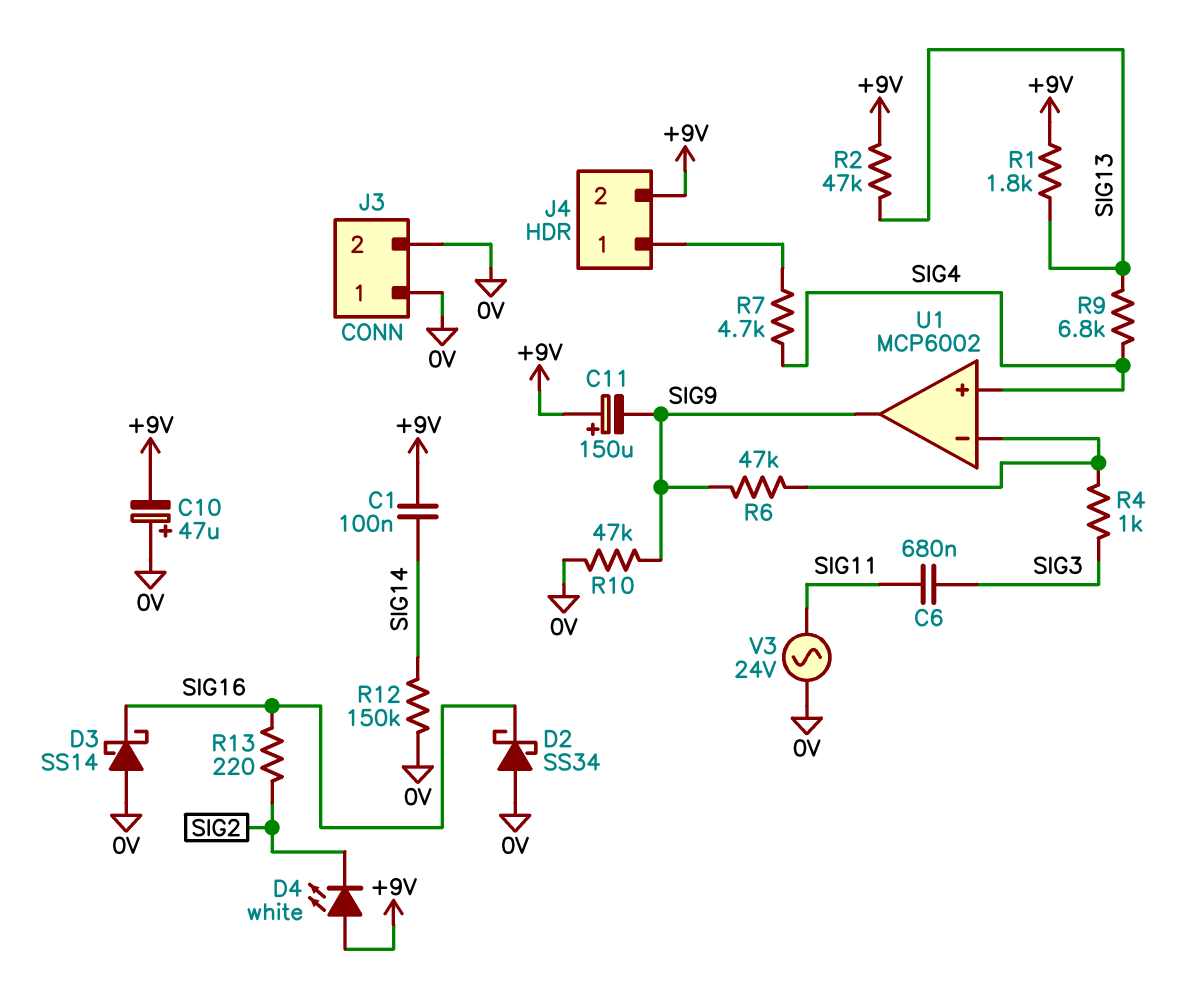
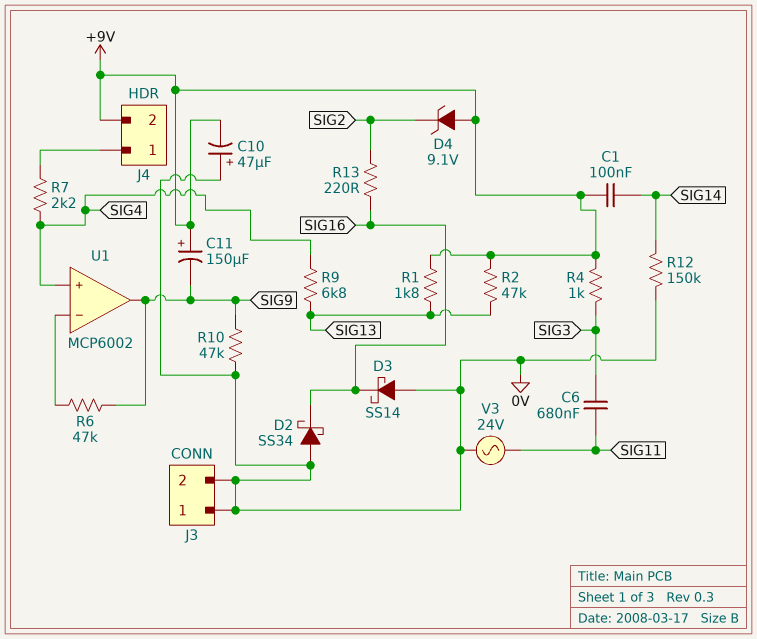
D4: LED white (A +9V, K SIG2) -> zener 9.1V (A +9V, K SIG2)
R4: 1k (SIG3, U1/in-) -> 1k (+9V, SIG3)
R7: 4.7k (J4/1, SIG4) -> 2.2k (J4/1, SIG4)

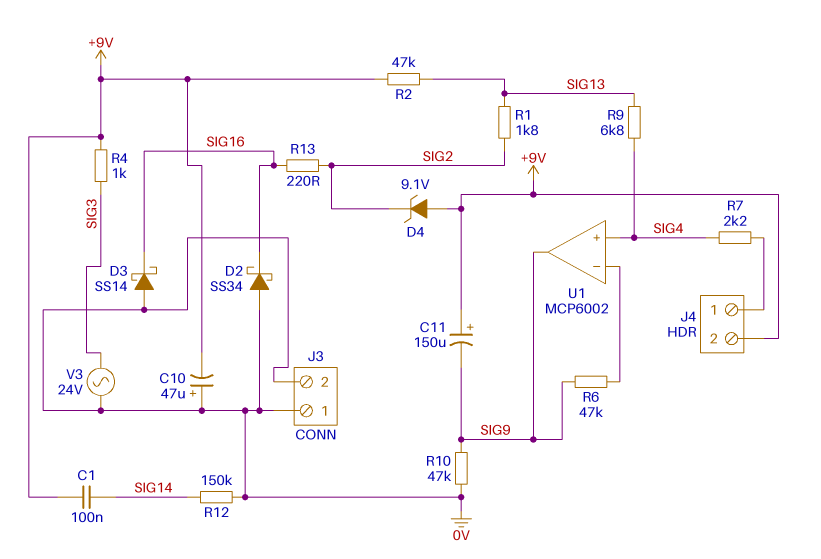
C6: 680nF (SIG3, SIG11) -> none
R1: 1.8k (+9V, SIG13) -> 1.8k (SIG2, SIG13)
V3: AC 24V (0V, SIG11) -> AC 24V (0V, SIG3)

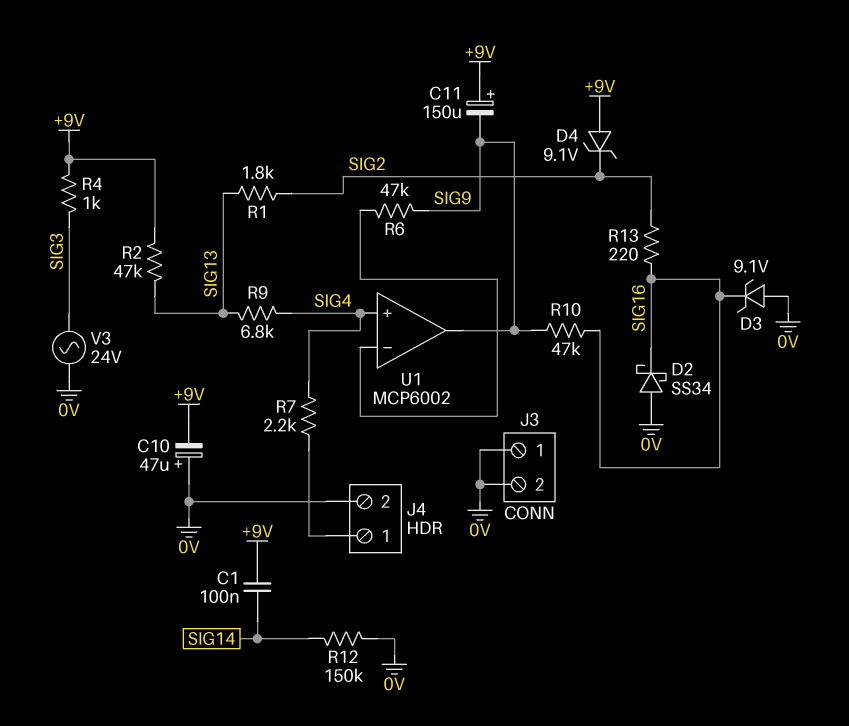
D3: schottky SS14 (A 0V, K SIG16) -> zener 9.1V (A 0V, K SIG16)
J4 pin 2: +9V -> 0V
R10: 47k (0V, SIG9) -> 47k (SIG9, SIG16)

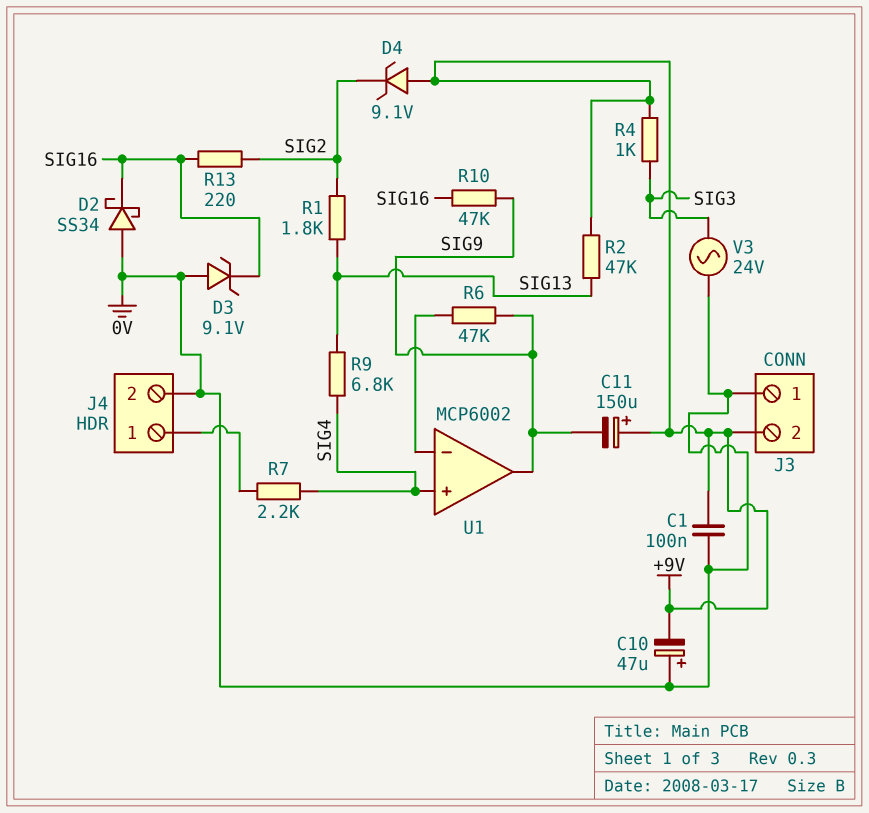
C1: 100nF (+9V, SIG14) -> 100nF (+9V, 0V)
J3 pin 2: 0V -> +9V
R12: 150k (0V, SIG14) -> none

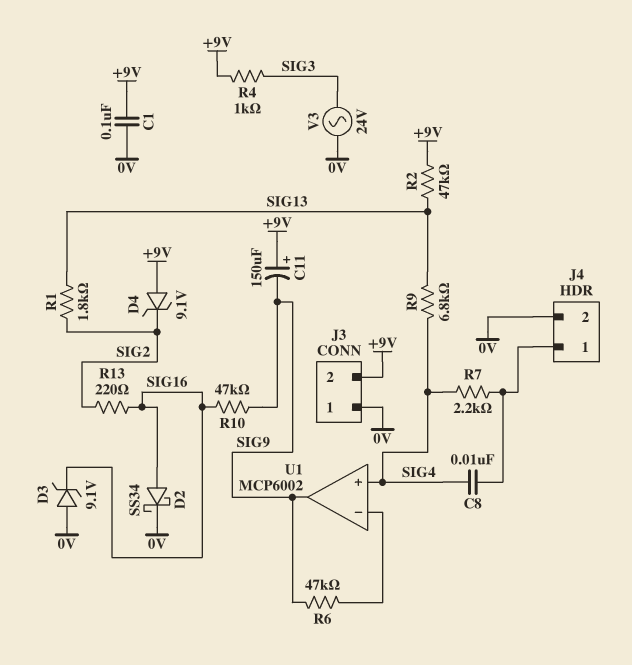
C8: none -> 10nF (J4/1, SIG4)
C10: 47uF (plus 0V, minus +9V) -> none
D2: schottky SS34 (A 0V, K SIG16) -> schottky SS34 (A SIG16, K 0V)

